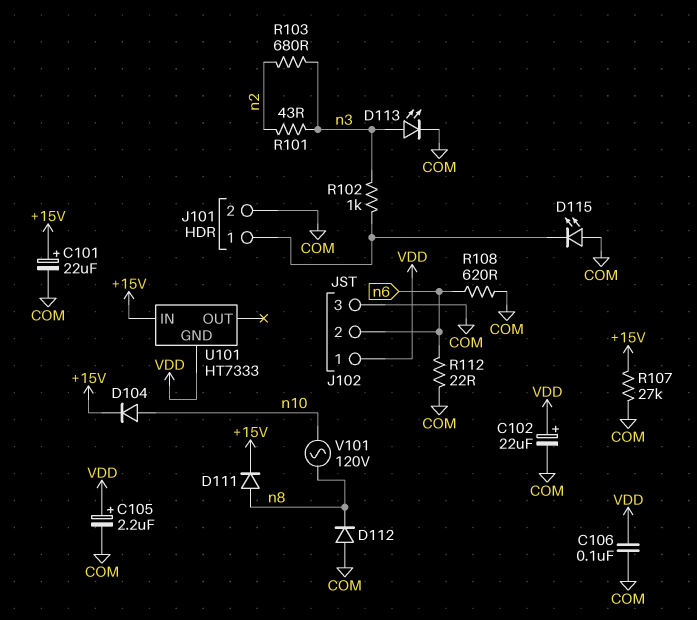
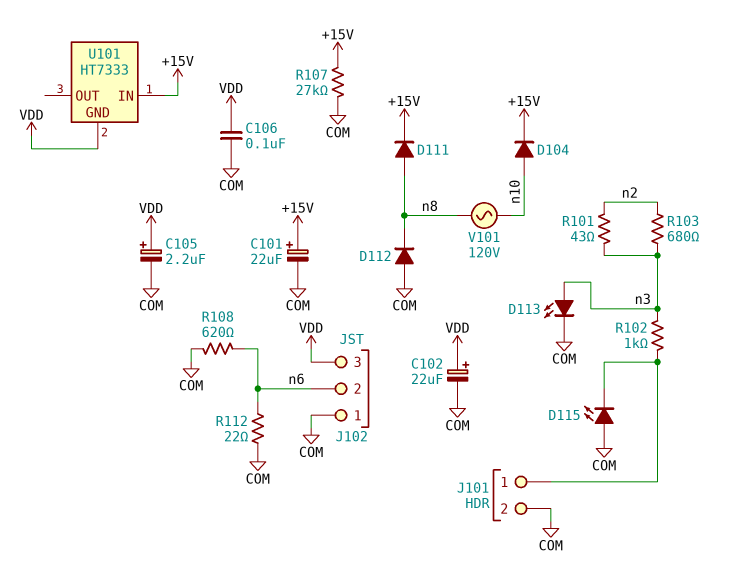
J102 pin 1: VDD -> COM
J102 pin 3: COM -> VDD

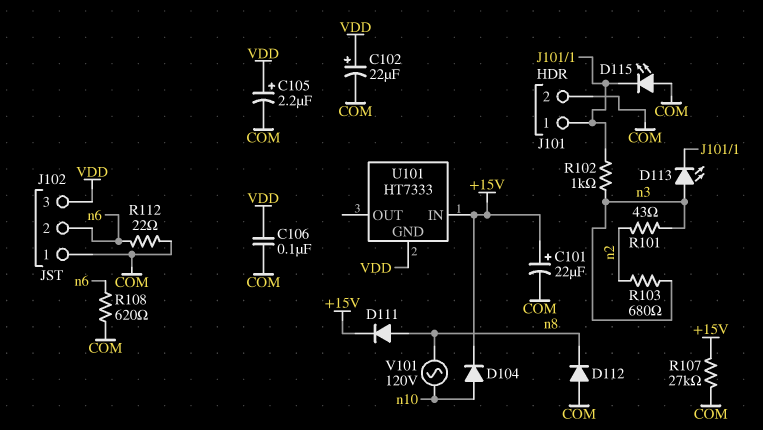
D113: LED (A n3, K COM) -> LED (A n3, K J101/1)

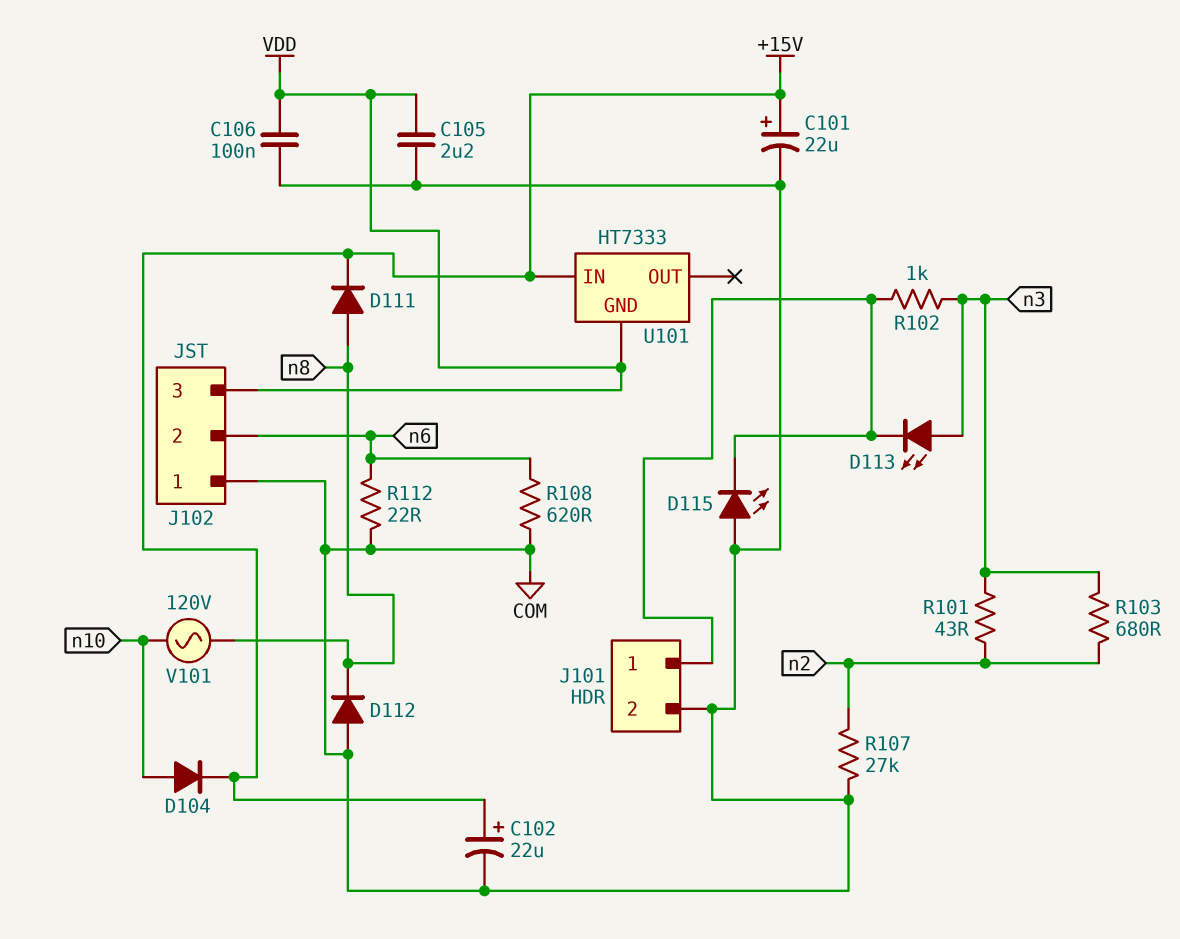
C102: 22uF (plus VDD, minus COM) -> 22uF (plus +15V, minus COM)
C105: 2.2uF (plus VDD, minus COM) -> 2.2uF (COM, VDD)
R107: 27k (+15V, COM) -> 27k (COM, n2)

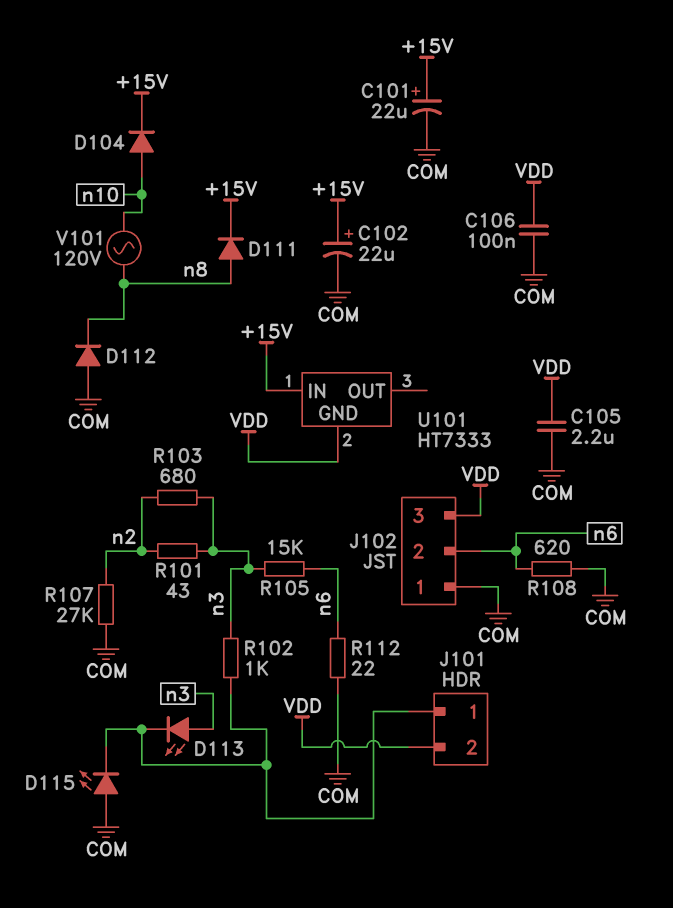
J101 pin 2: COM -> VDD
R105: none -> 15k (n3, n6)

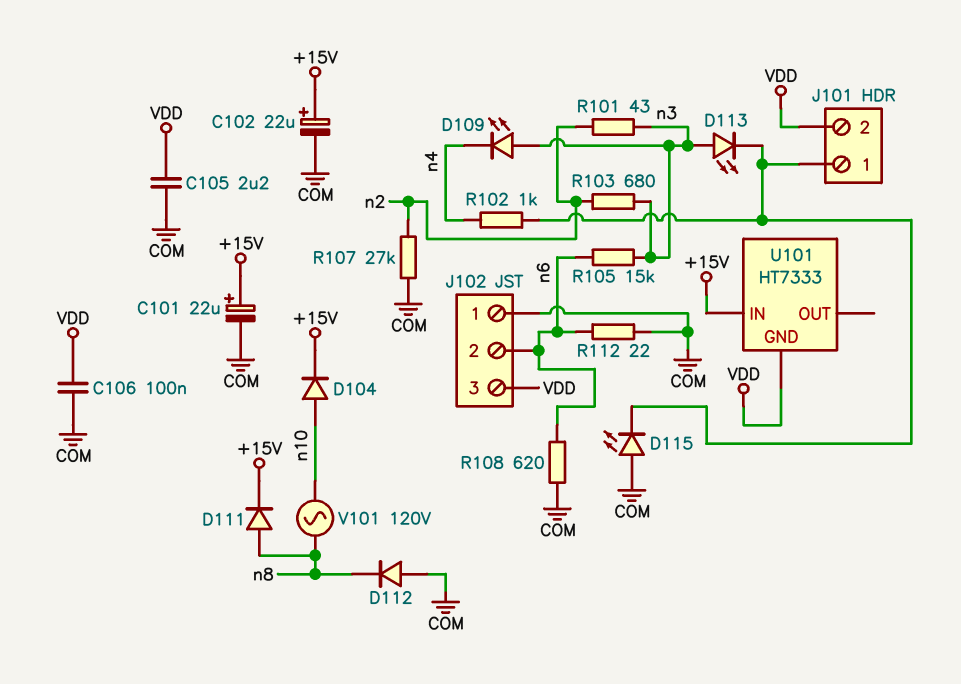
D109: none -> LED (A n3, K n4)
R102: 1k (J101/1, n3) -> 1k (J101/1, n4)

